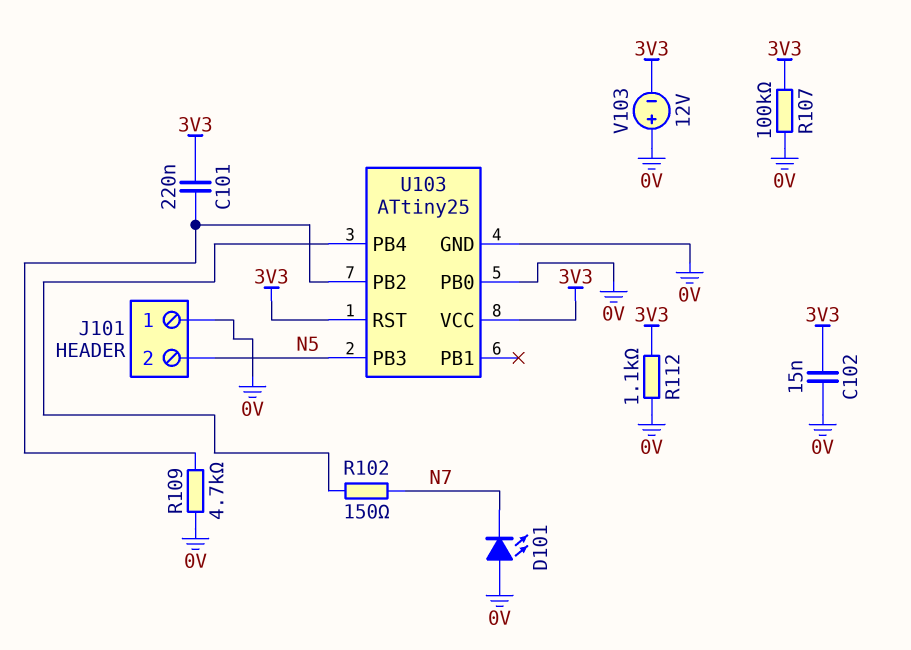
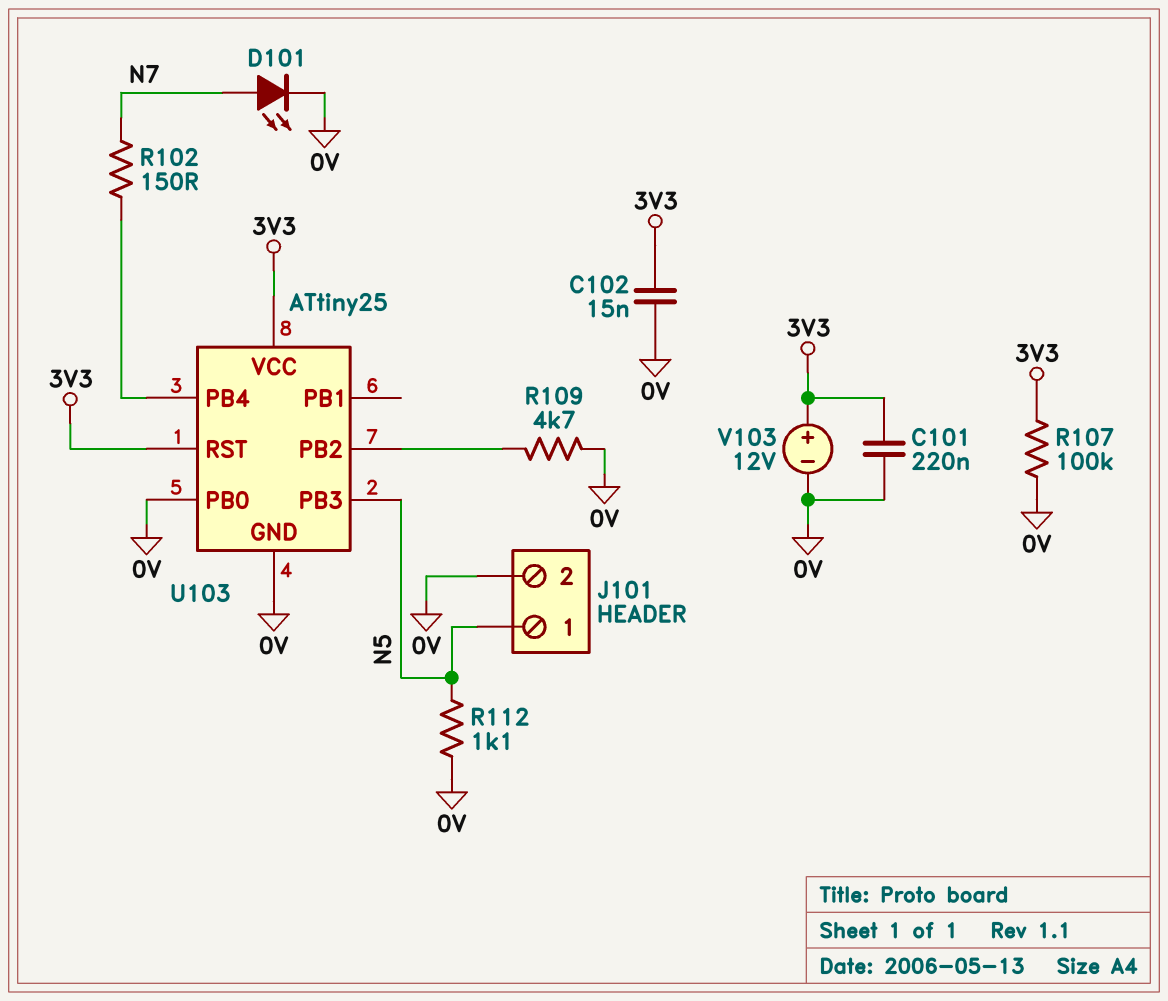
C101: 220nF (3V3, U103/PB2) -> 220nF (0V, 3V3)
D101: LED (A 0V, K N7) -> LED (A N7, K 0V)
J101 pin 1: 0V -> N5
J101 pin 2: N5 -> 0V
R112: 1.1k (0V, 3V3) -> 1.1k (0V, N5)
V103: 12V (plus 0V, minus 3V3) -> 12V (plus 3V3, minus 0V)

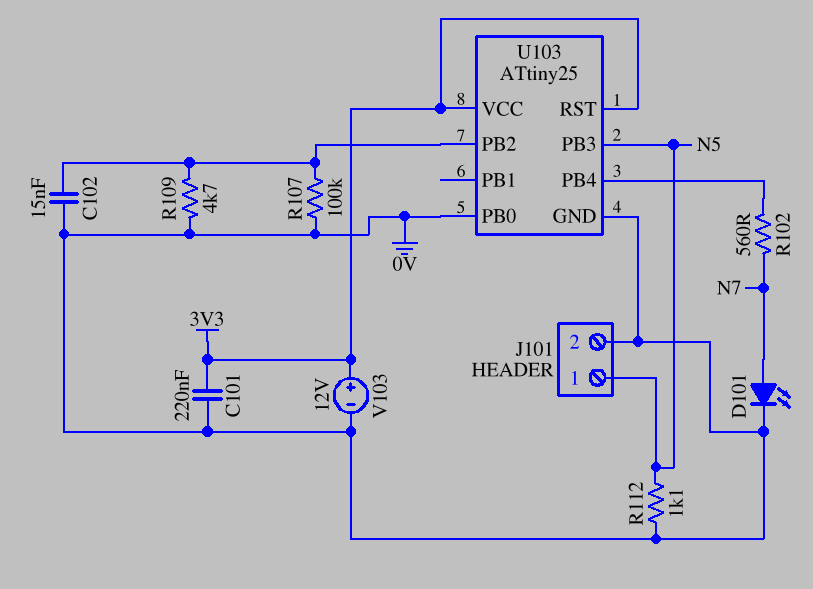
C102: 15nF (0V, 3V3) -> 15nF (0V, U103/PB2)
R102: 150 (N7, U103/PB4) -> 560 (N7, U103/PB4)
R107: 100k (0V, 3V3) -> 100k (0V, U103/PB2)

